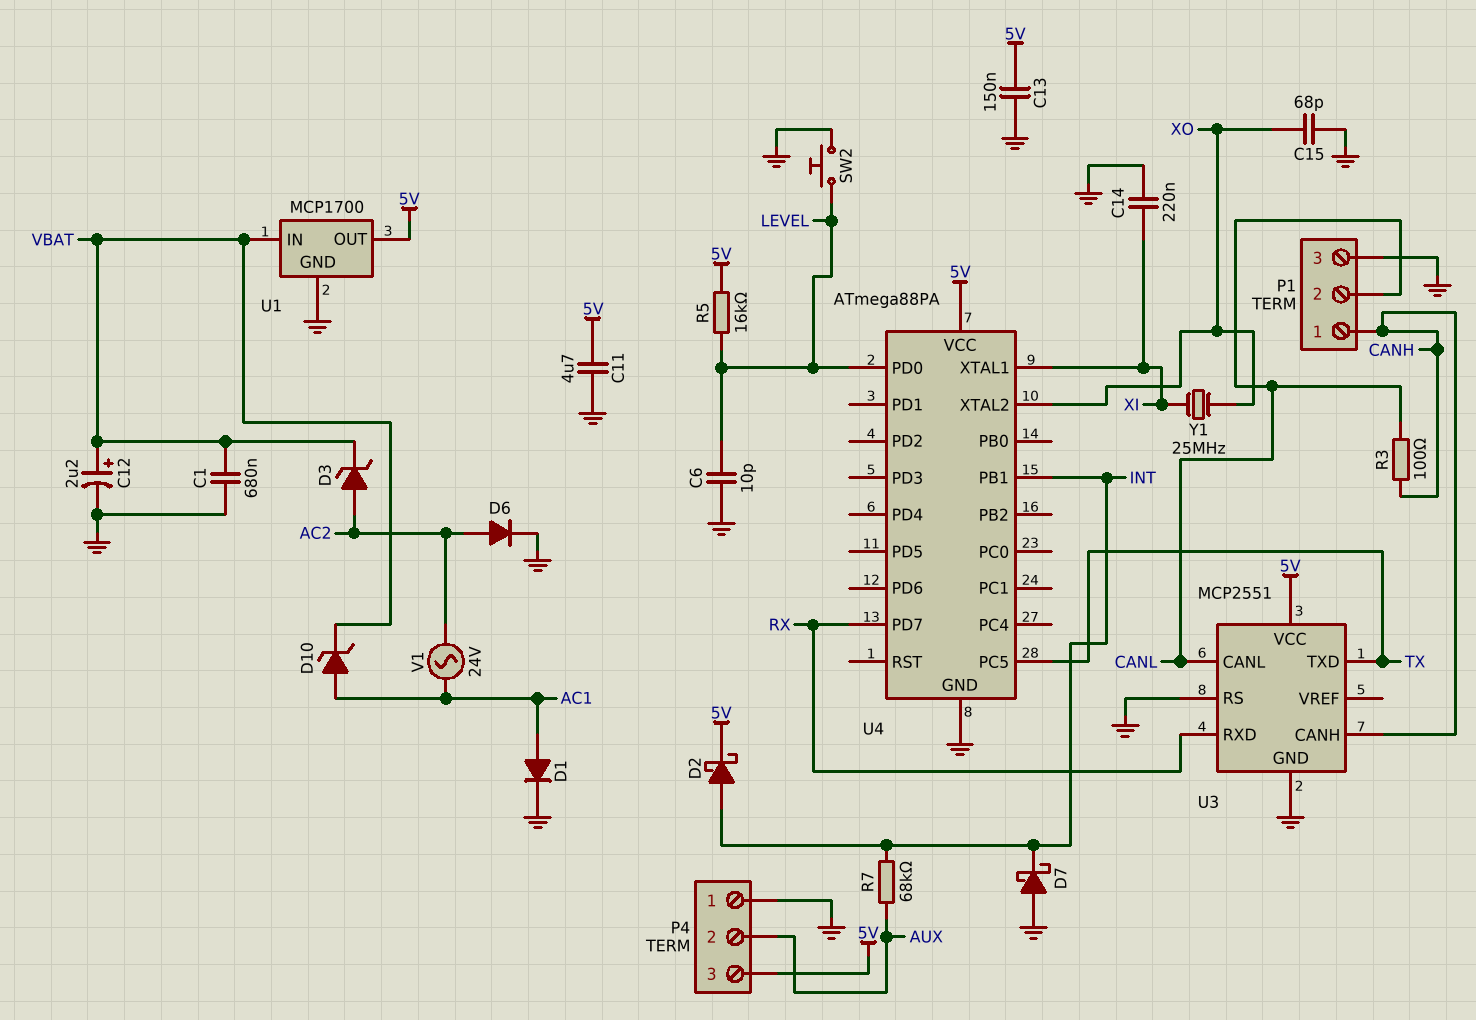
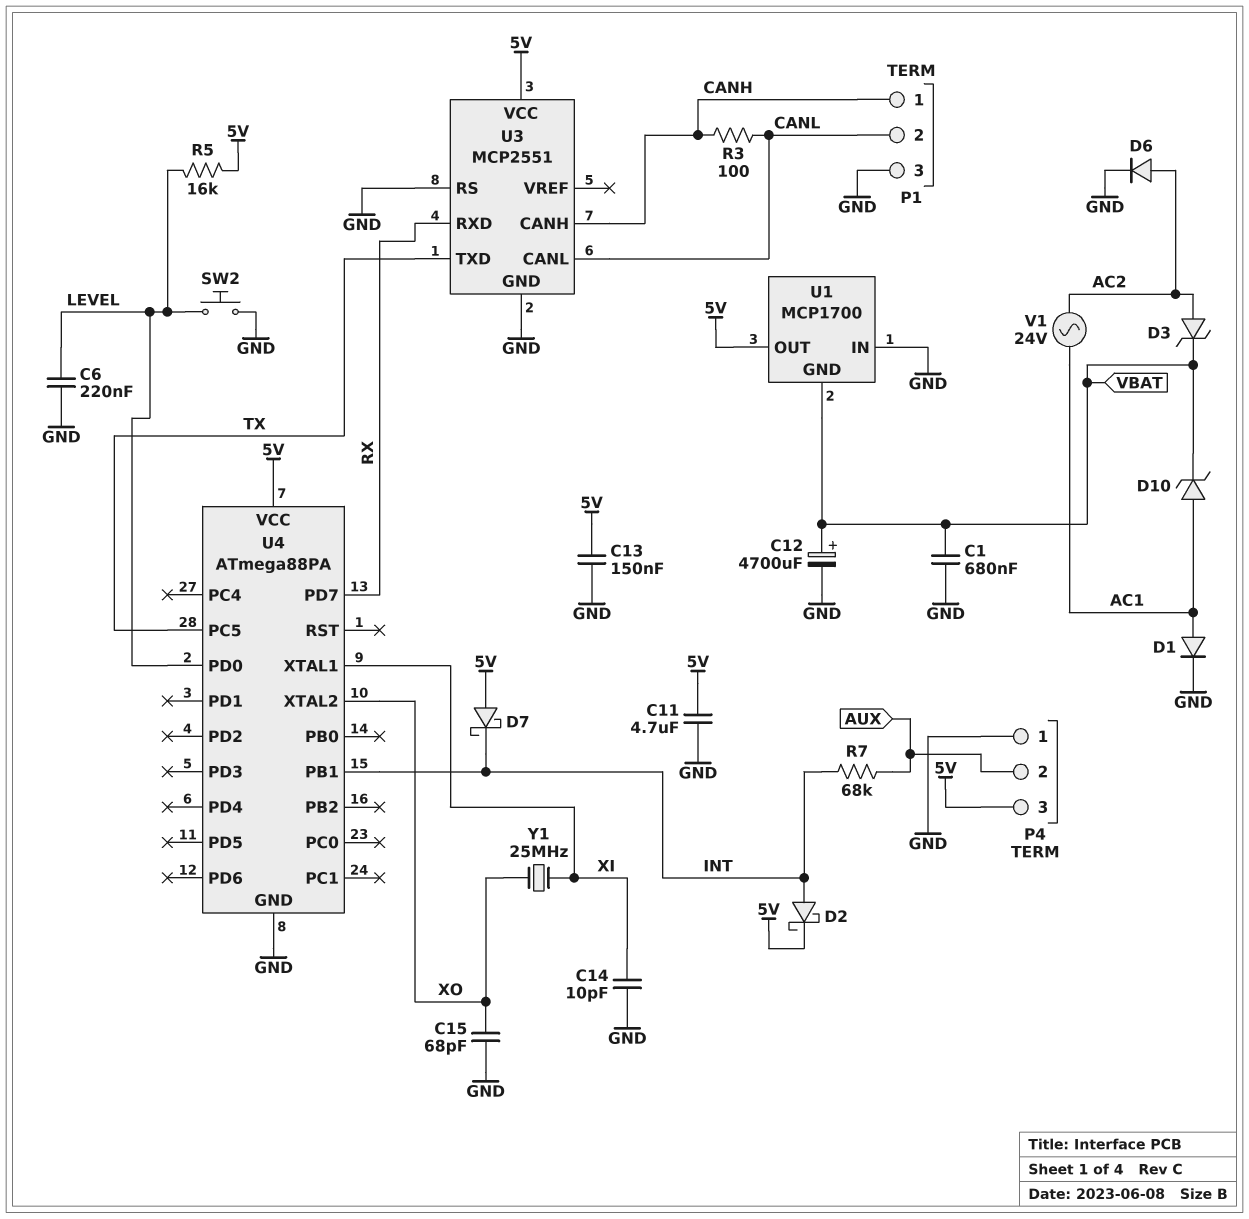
C6: 10pF (GND, LEVEL) -> 220nF (GND, LEVEL)
C12: 2.2uF (plus VBAT, minus GND) -> 4700uF (plus VBAT, minus GND)
C14: 220nF (GND, XI) -> 10pF (GND, XI)
D7: schottky (A GND, K INT) -> schottky (A 5V, K INT)
U1 pin GND: GND -> VBAT
U1 pin IN: VBAT -> GND

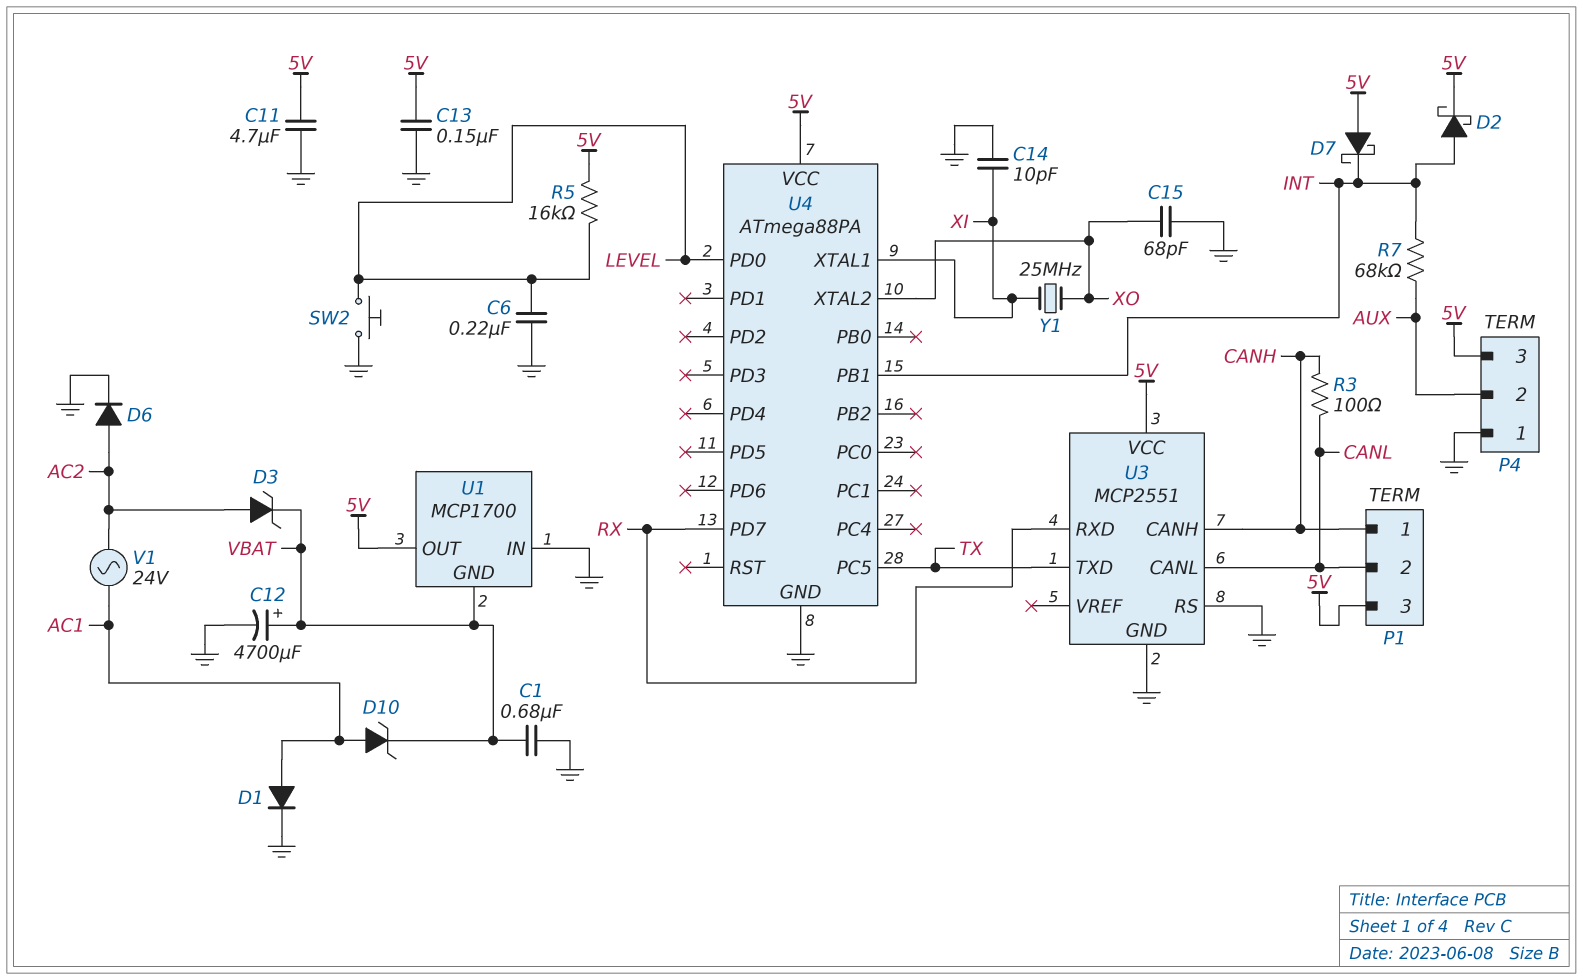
P1 pin 3: GND -> 5V

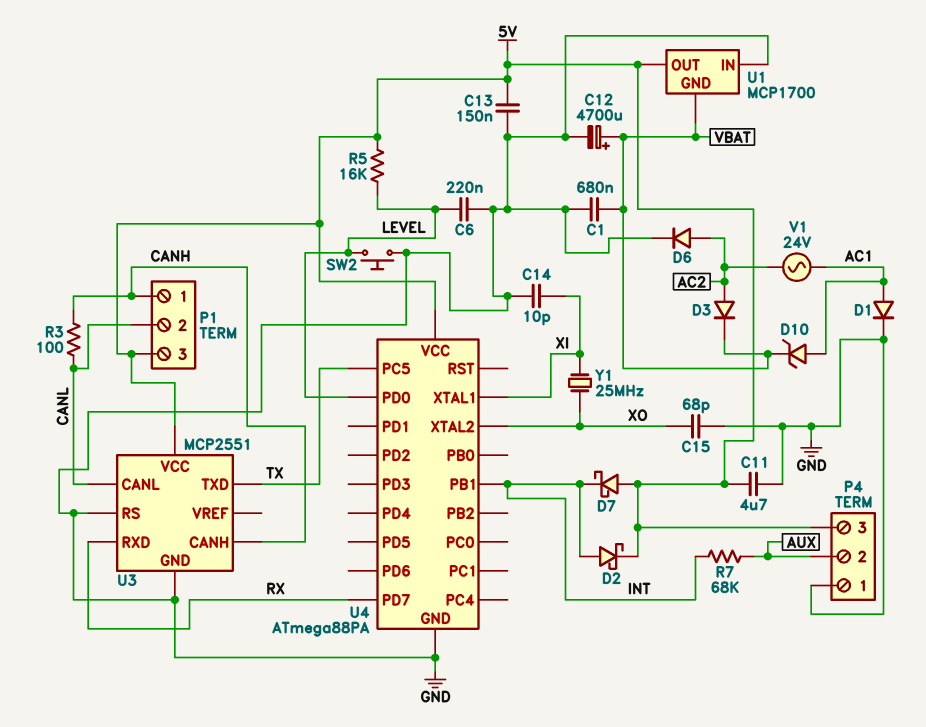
D3: zener (A AC2, K VBAT) -> diode (A AC2, K VBAT)

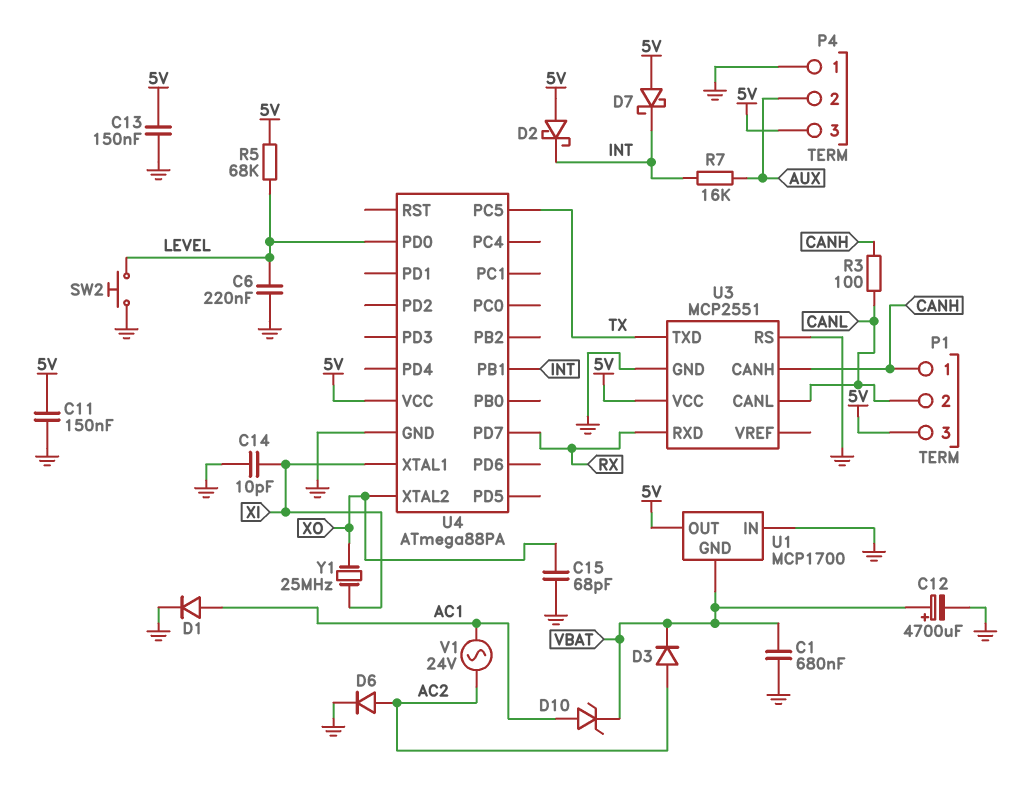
C11: 4.7uF (5V, GND) -> 150nF (5V, GND)
D2: schottky (A INT, K 5V) -> schottky (A 5V, K INT)
R5: 16k (5V, LEVEL) -> 68k (5V, LEVEL)
R7: 68k (AUX, INT) -> 16k (AUX, INT)

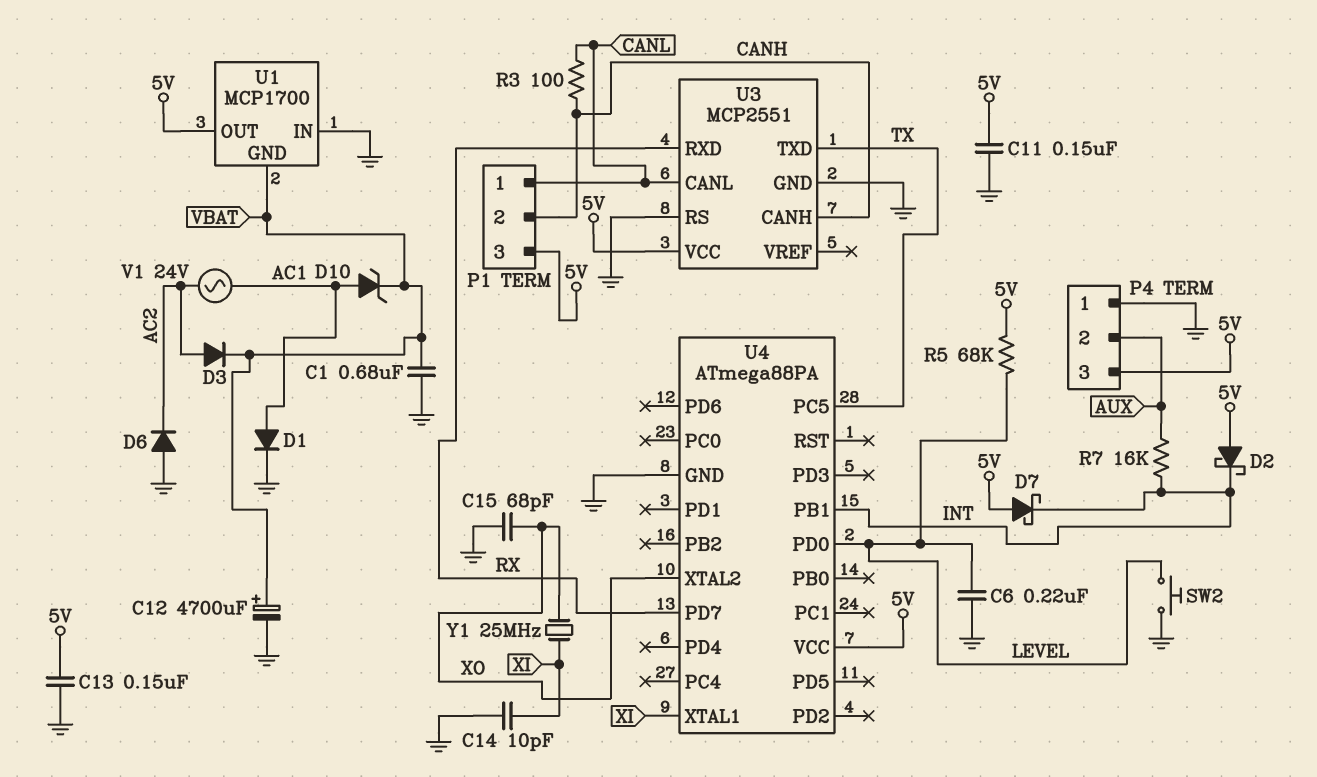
D6: diode (A AC2, K GND) -> diode (A GND, K AC2)
P1 pin 1: CANH -> CANL
P1 pin 2: CANL -> CANH

